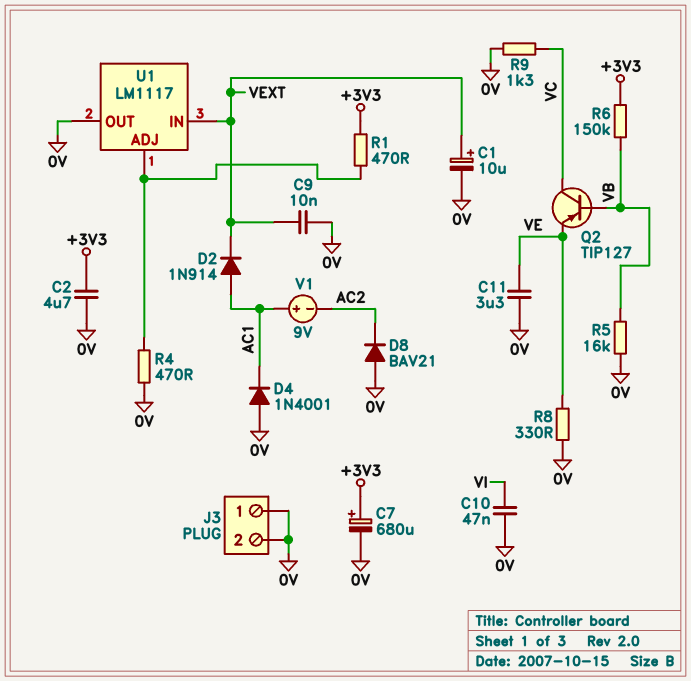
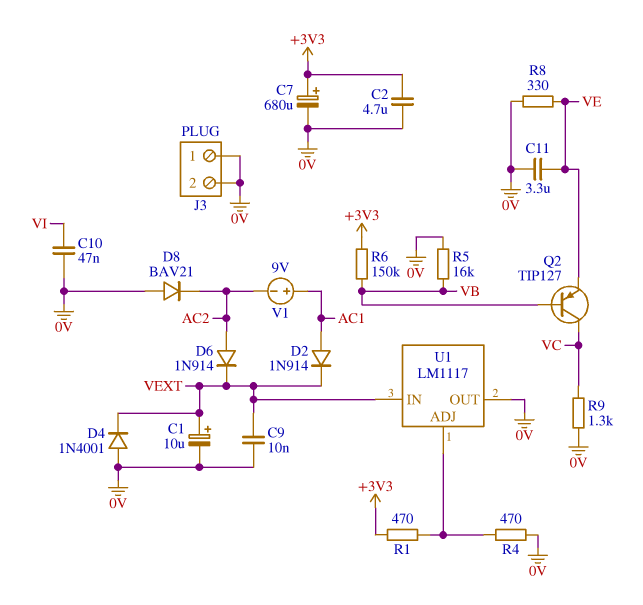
D4: diode 1N4001 (A 0V, K AC1) -> diode 1N4001 (A 0V, K VEXT)
D6: none -> diode 1N914 (A AC2, K VEXT)

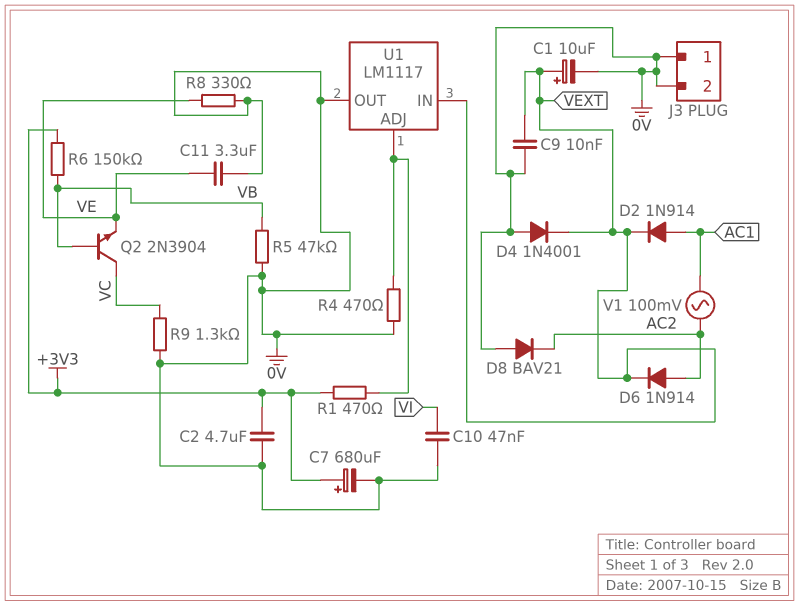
Q2: PNP TIP127 (B VB, C VC, E VE) -> NPN 2N3904 (B VB, C VC, E VE)
R5: 16k (0V, VB) -> 47k (0V, VB)
V1: 9V (plus AC1, minus AC2) -> AC 100mV (AC1, AC2)

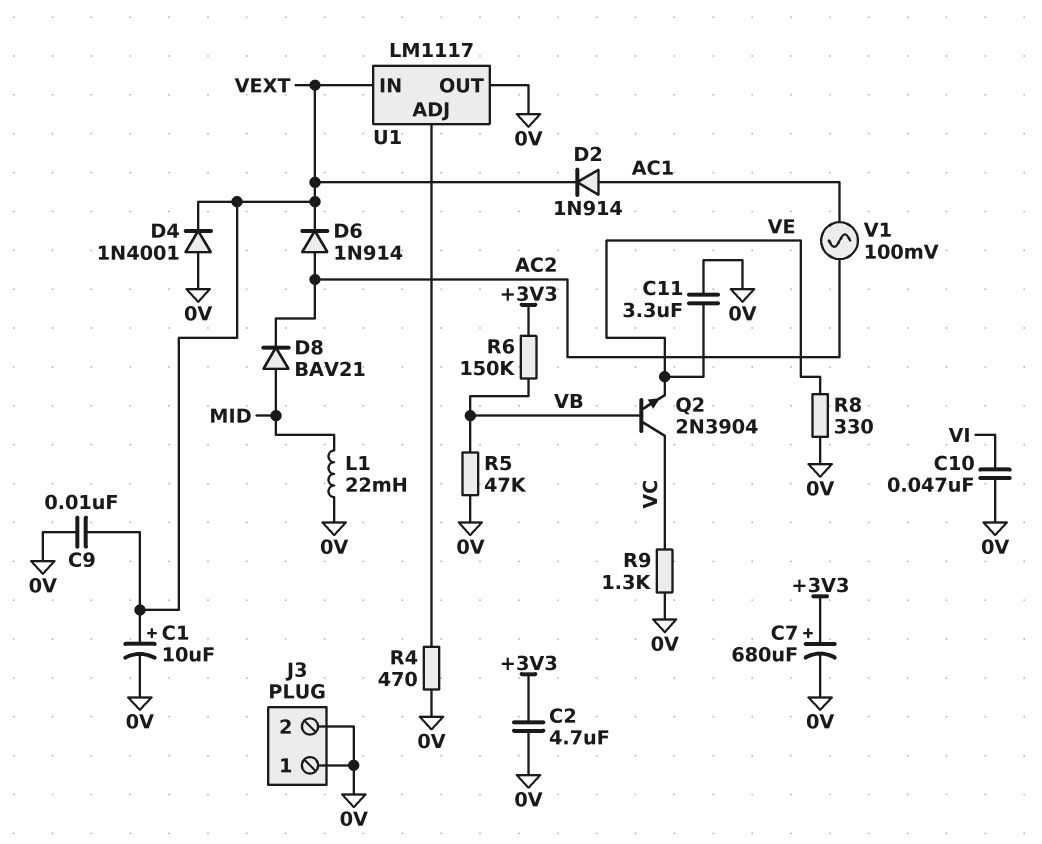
D8: diode BAV21 (A 0V, K AC2) -> diode BAV21 (A MID, K AC2)
L1: none -> 22mH (0V, MID)
R1: 470 (+3V3, U1/ADJ) -> none

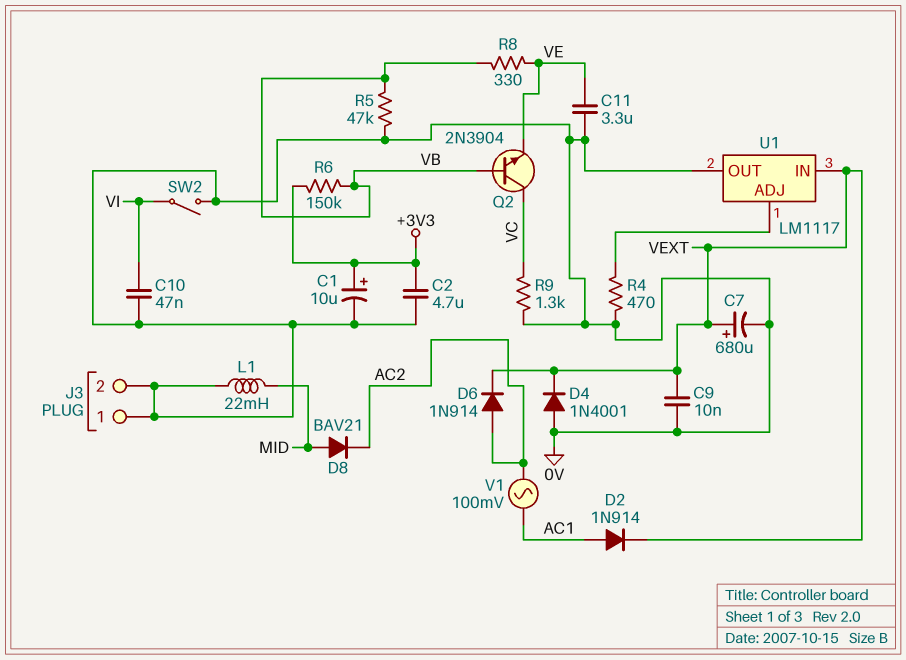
C1: 10uF (plus VEXT, minus 0V) -> 10uF (plus +3V3, minus 0V)
C7: 680uF (plus +3V3, minus 0V) -> 680uF (plus VEXT, minus 0V)
R8: 330 (0V, VE) -> 330 (VB, VE)
SW2: none -> switch (0V, VI)

